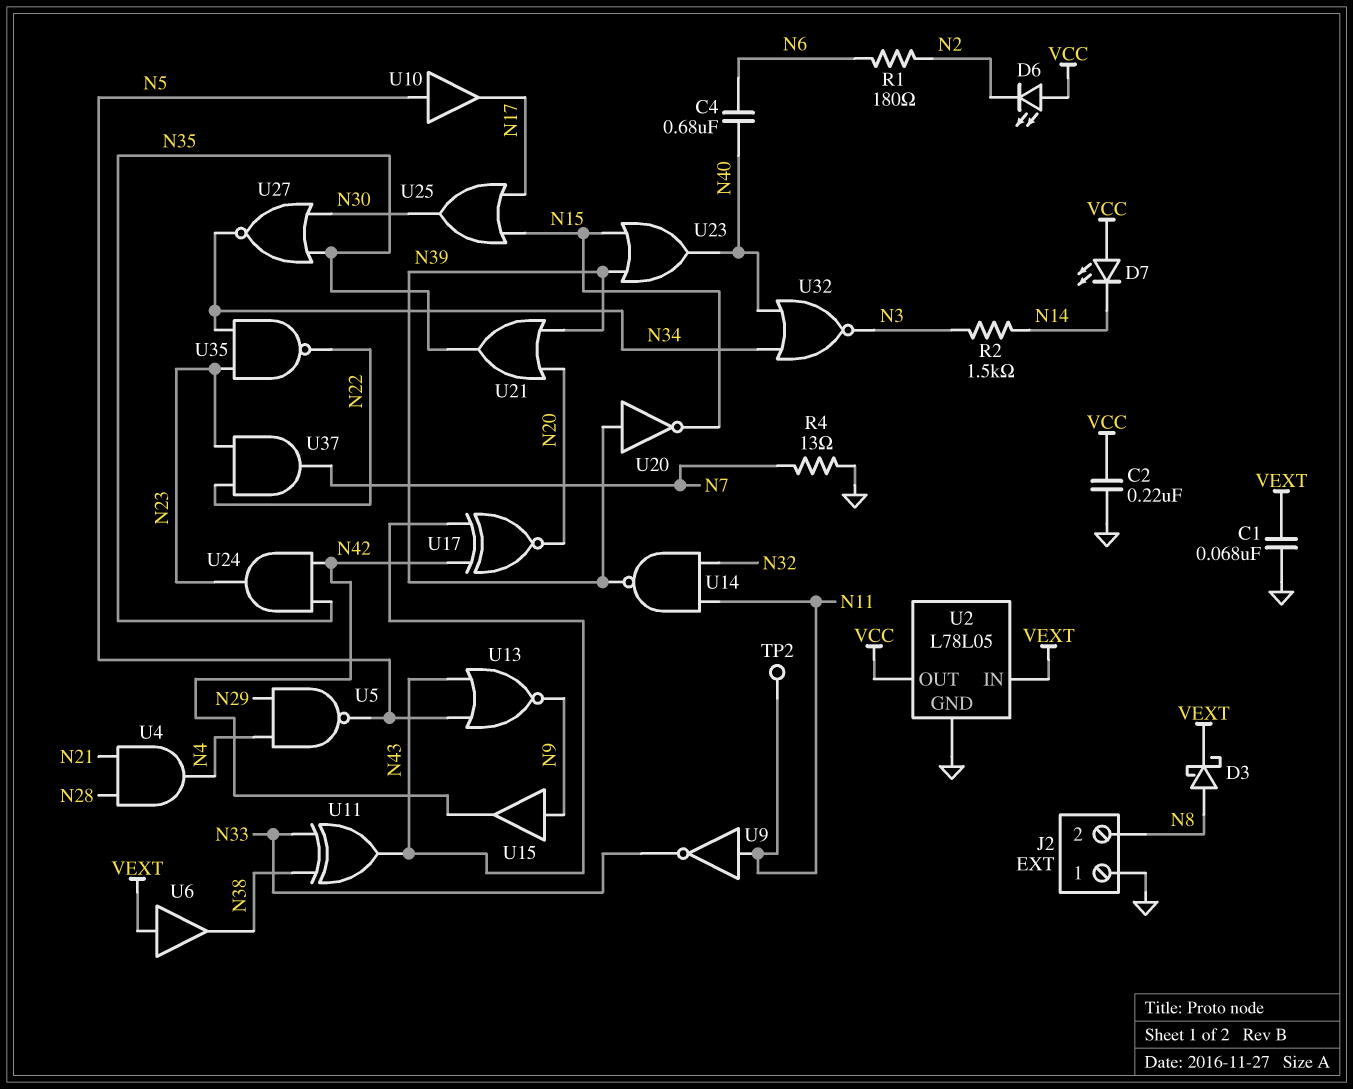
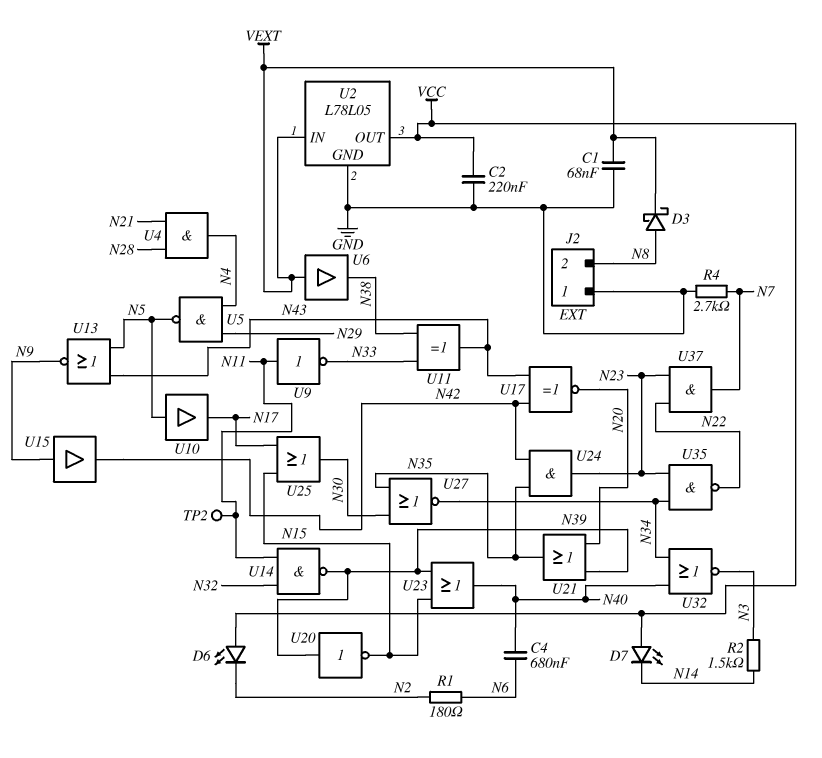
R4: 13 (GND, N7) -> 2.7k (GND, N7)

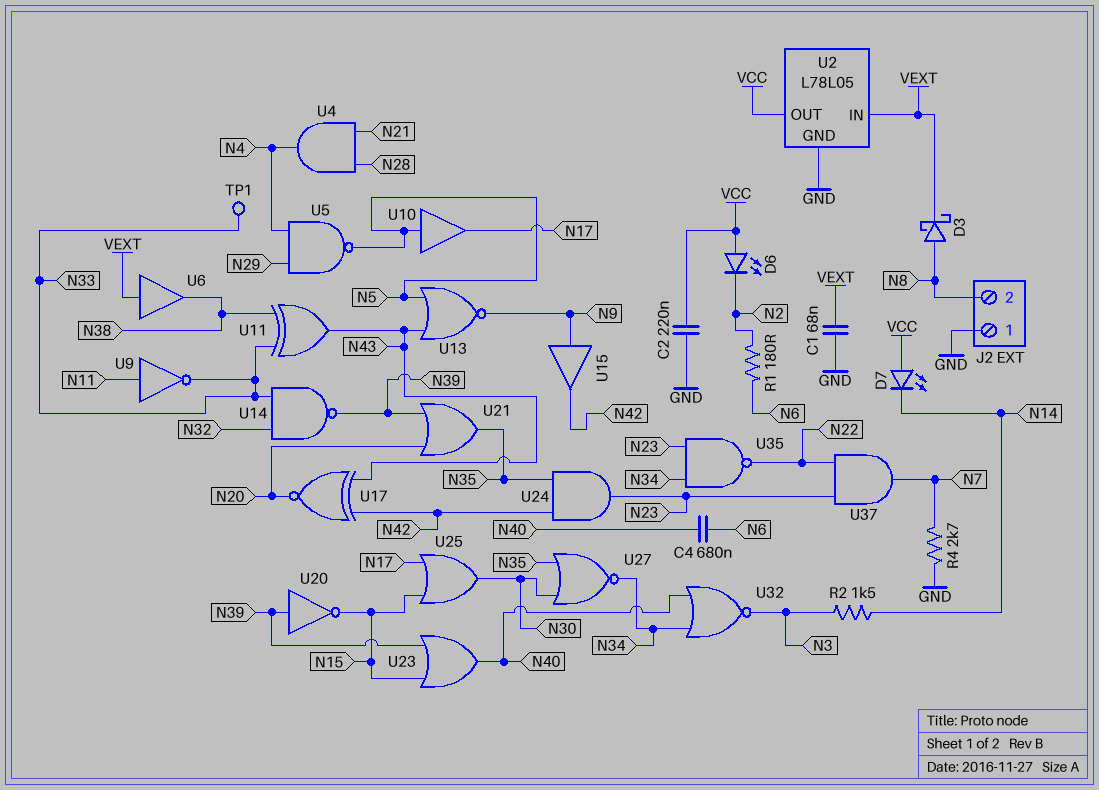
TP1: none -> test point (N33)
TP2: test point (N11) -> none
U14: NAND (in N11, in N32, out N39) -> NAND (in N32, in N33, out N39)

